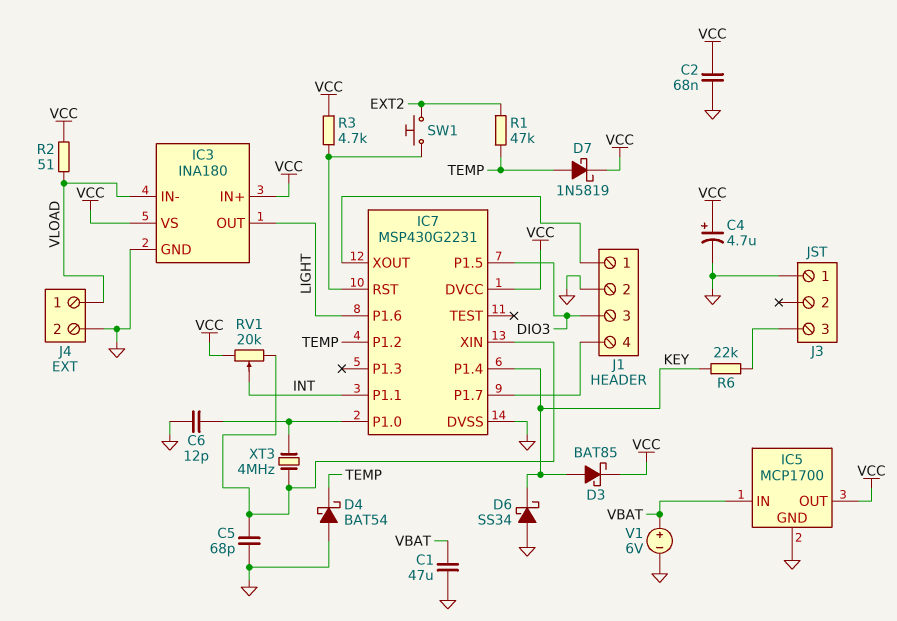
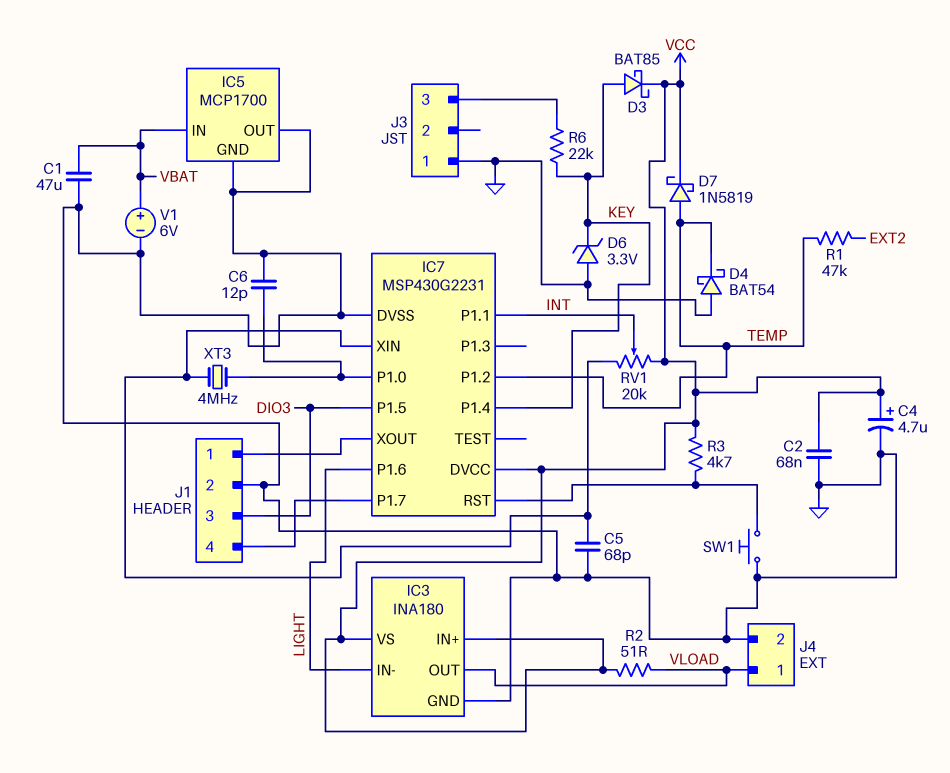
D6: schottky SS34 (A GND, K KEY) -> zener 3.3V (A GND, K KEY)
IC3 pin IN-: VLOAD -> LIGHT
IC3 pin OUT: LIGHT -> VLOAD
IC5 pin OUT: VCC -> GND
SW1: button (EXT2, IC7/RST) -> button (GND, IC7/RST)

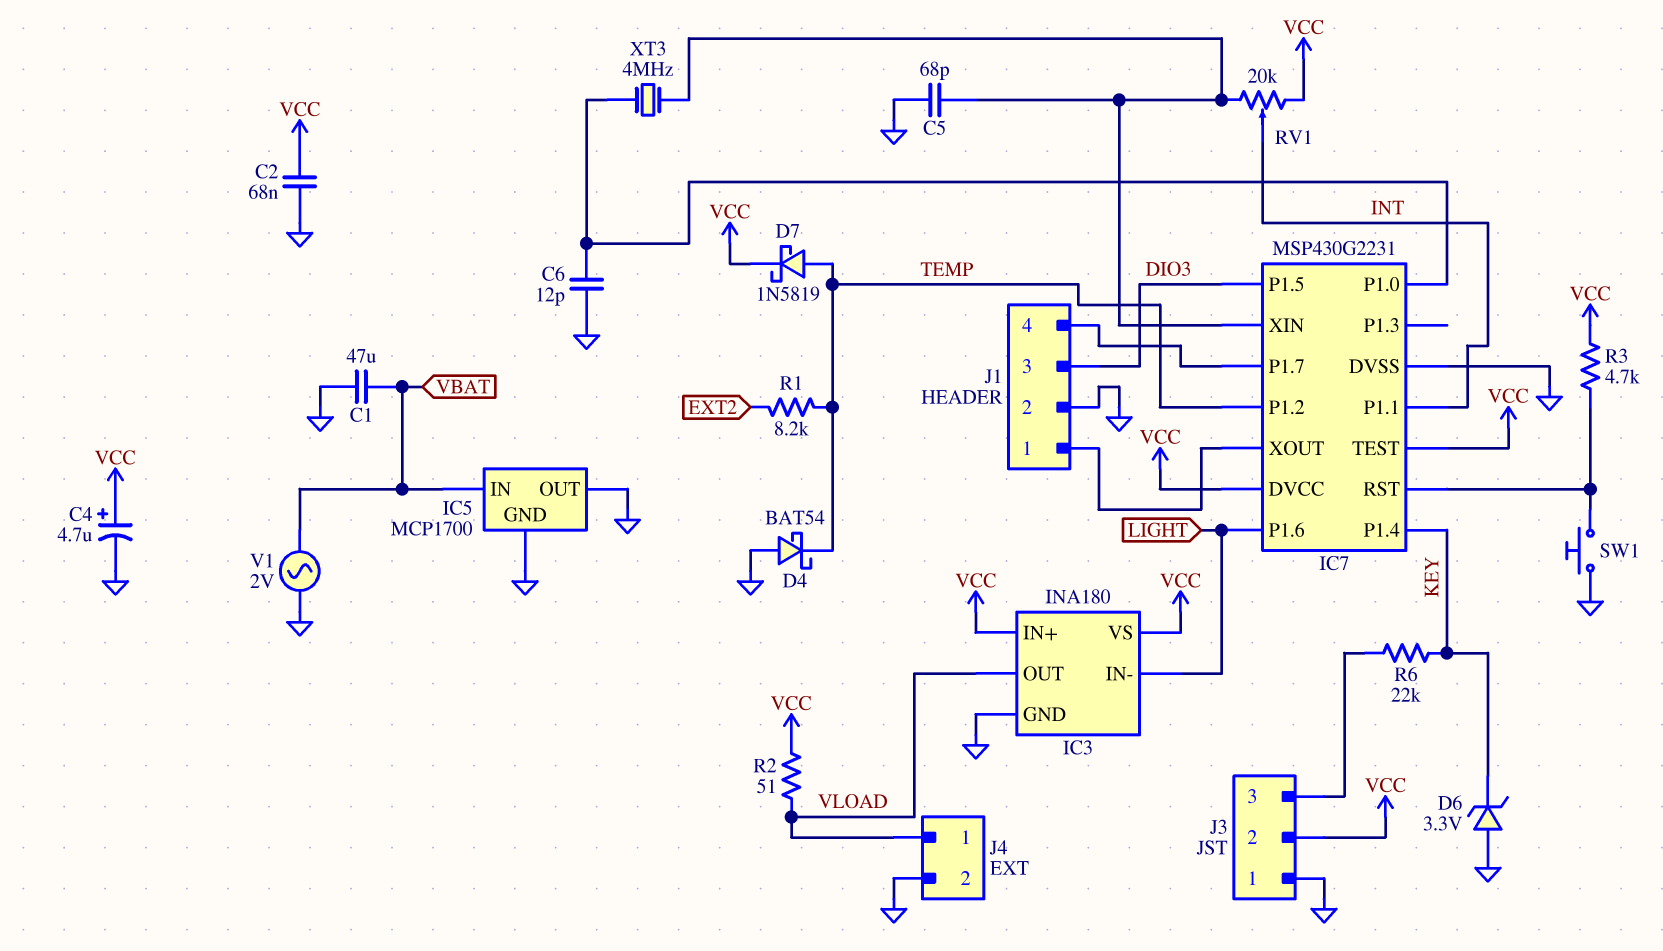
D3: schottky BAT85 (A KEY, K VCC) -> none
IC7 pin TEST: none -> VCC
J3 pin 2: none -> VCC
R1: 47k (EXT2, TEMP) -> 8.2k (EXT2, TEMP)
V1: 6V (plus VBAT, minus GND) -> AC 2V (GND, VBAT)

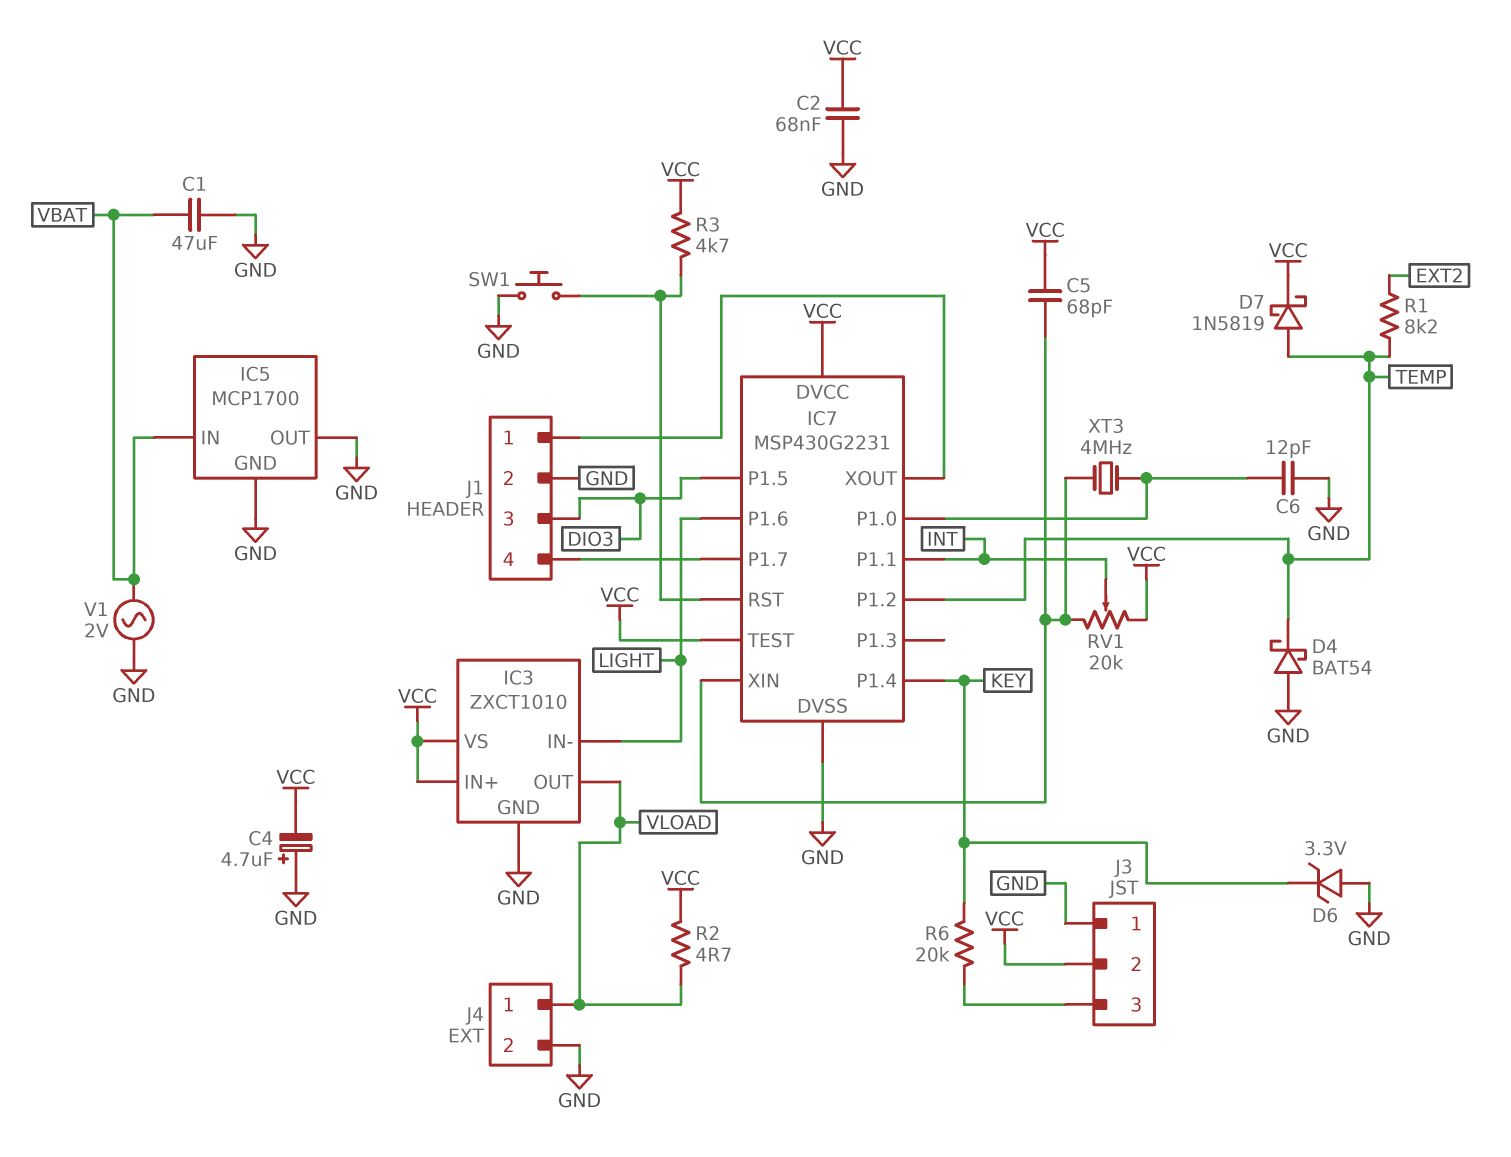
C4: 4.7uF (plus VCC, minus GND) -> 4.7uF (plus GND, minus VCC)
C5: 68pF (GND, IC7/XIN) -> 68pF (IC7/XIN, VCC)
IC3: INA180 -> ZXCT1010
R2: 51 (VCC, VLOAD) -> 4.7 (VCC, VLOAD)
R6: 22k (J3/3, KEY) -> 20k (J3/3, KEY)

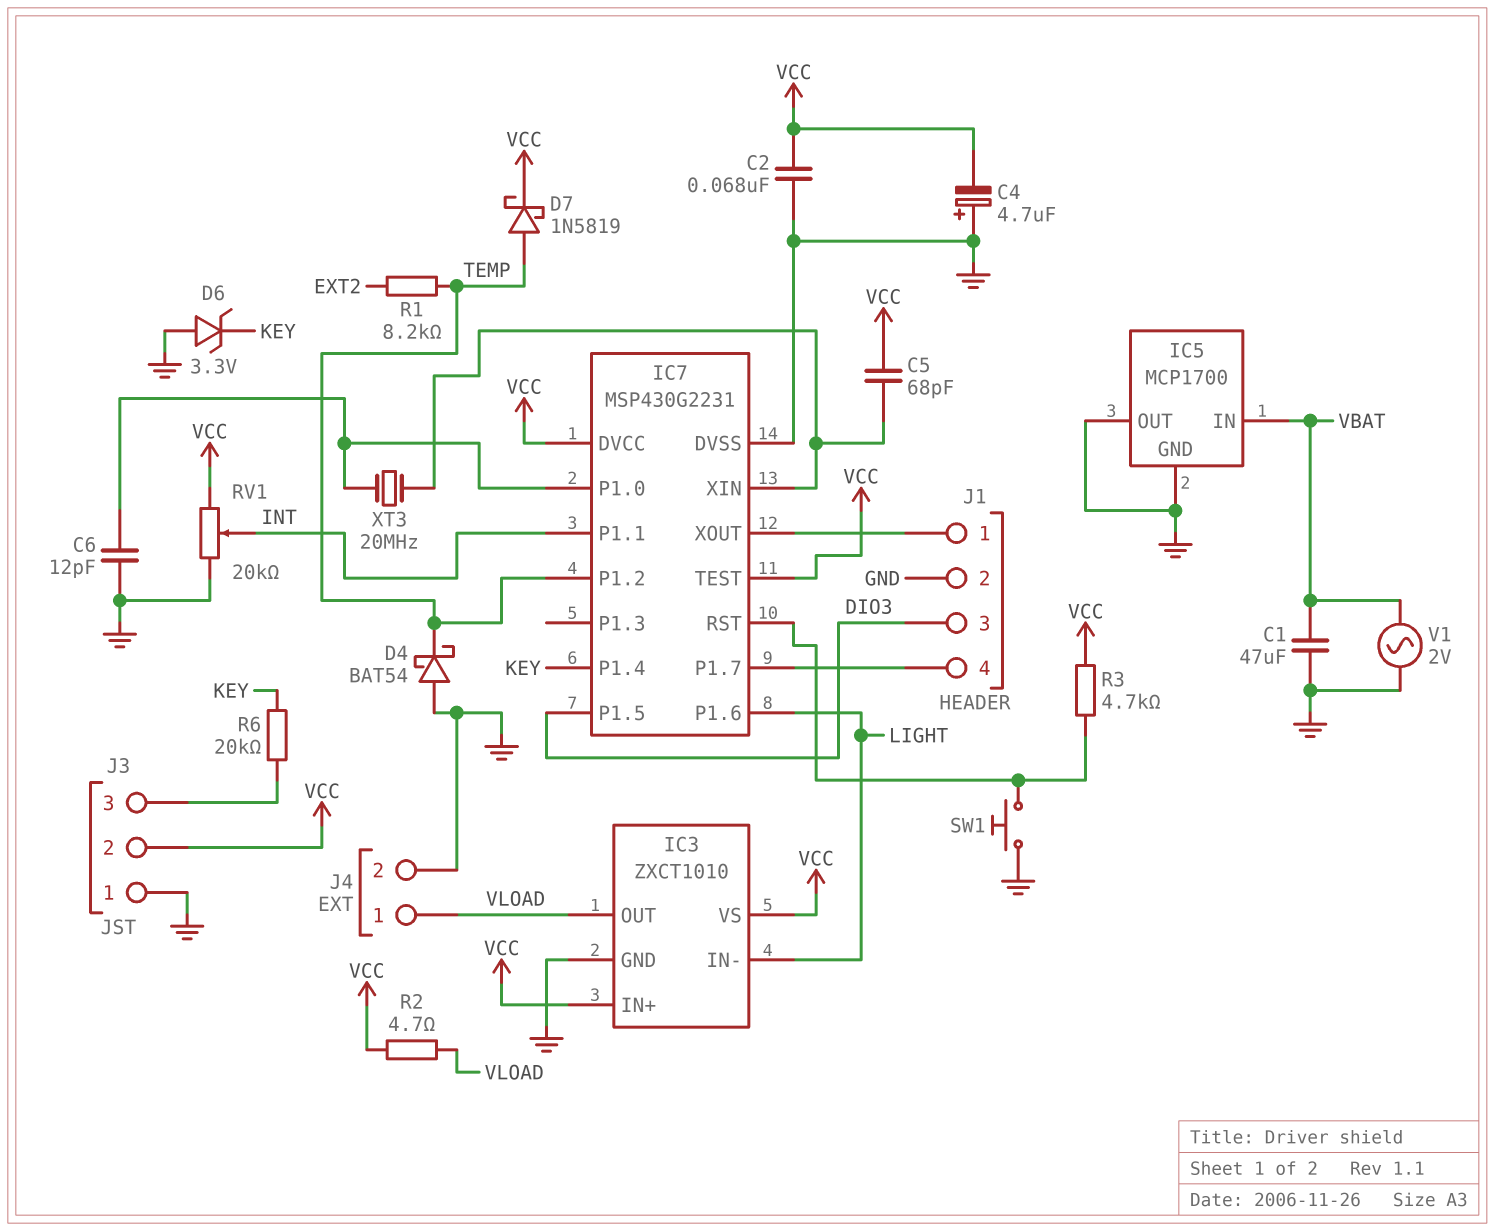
RV1: 20k (IC7/XIN, VCC, wiper INT) -> 20k (GND, VCC, wiper INT)
XT3: 4MHz (IC7/P1.0, IC7/XIN) -> 20MHz (IC7/P1.0, IC7/XIN)

